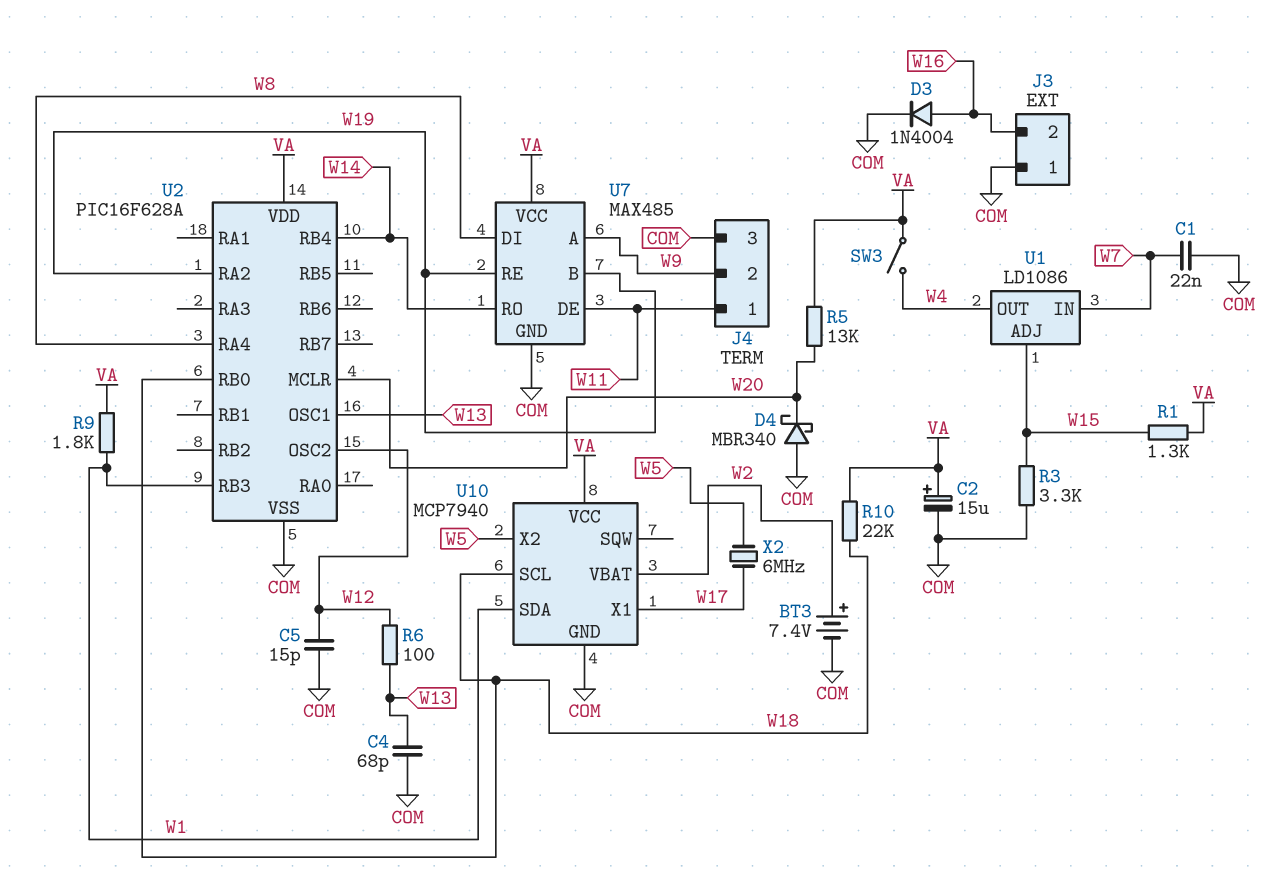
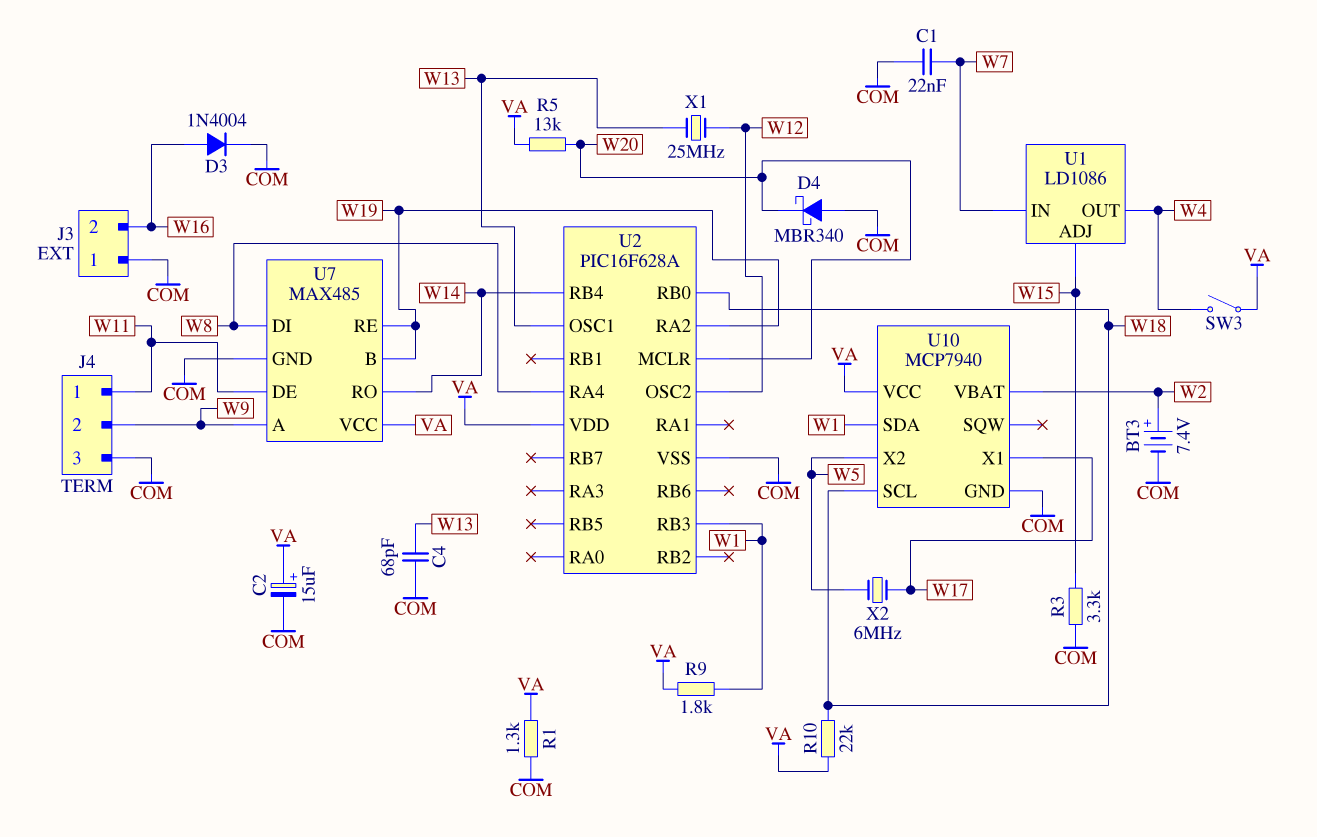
C5: 15pF (COM, W12) -> none
R1: 1.3k (VA, W15) -> 1.3k (COM, VA)
R6: 100 (W12, W13) -> none
X1: none -> 25MHz (W12, W13)

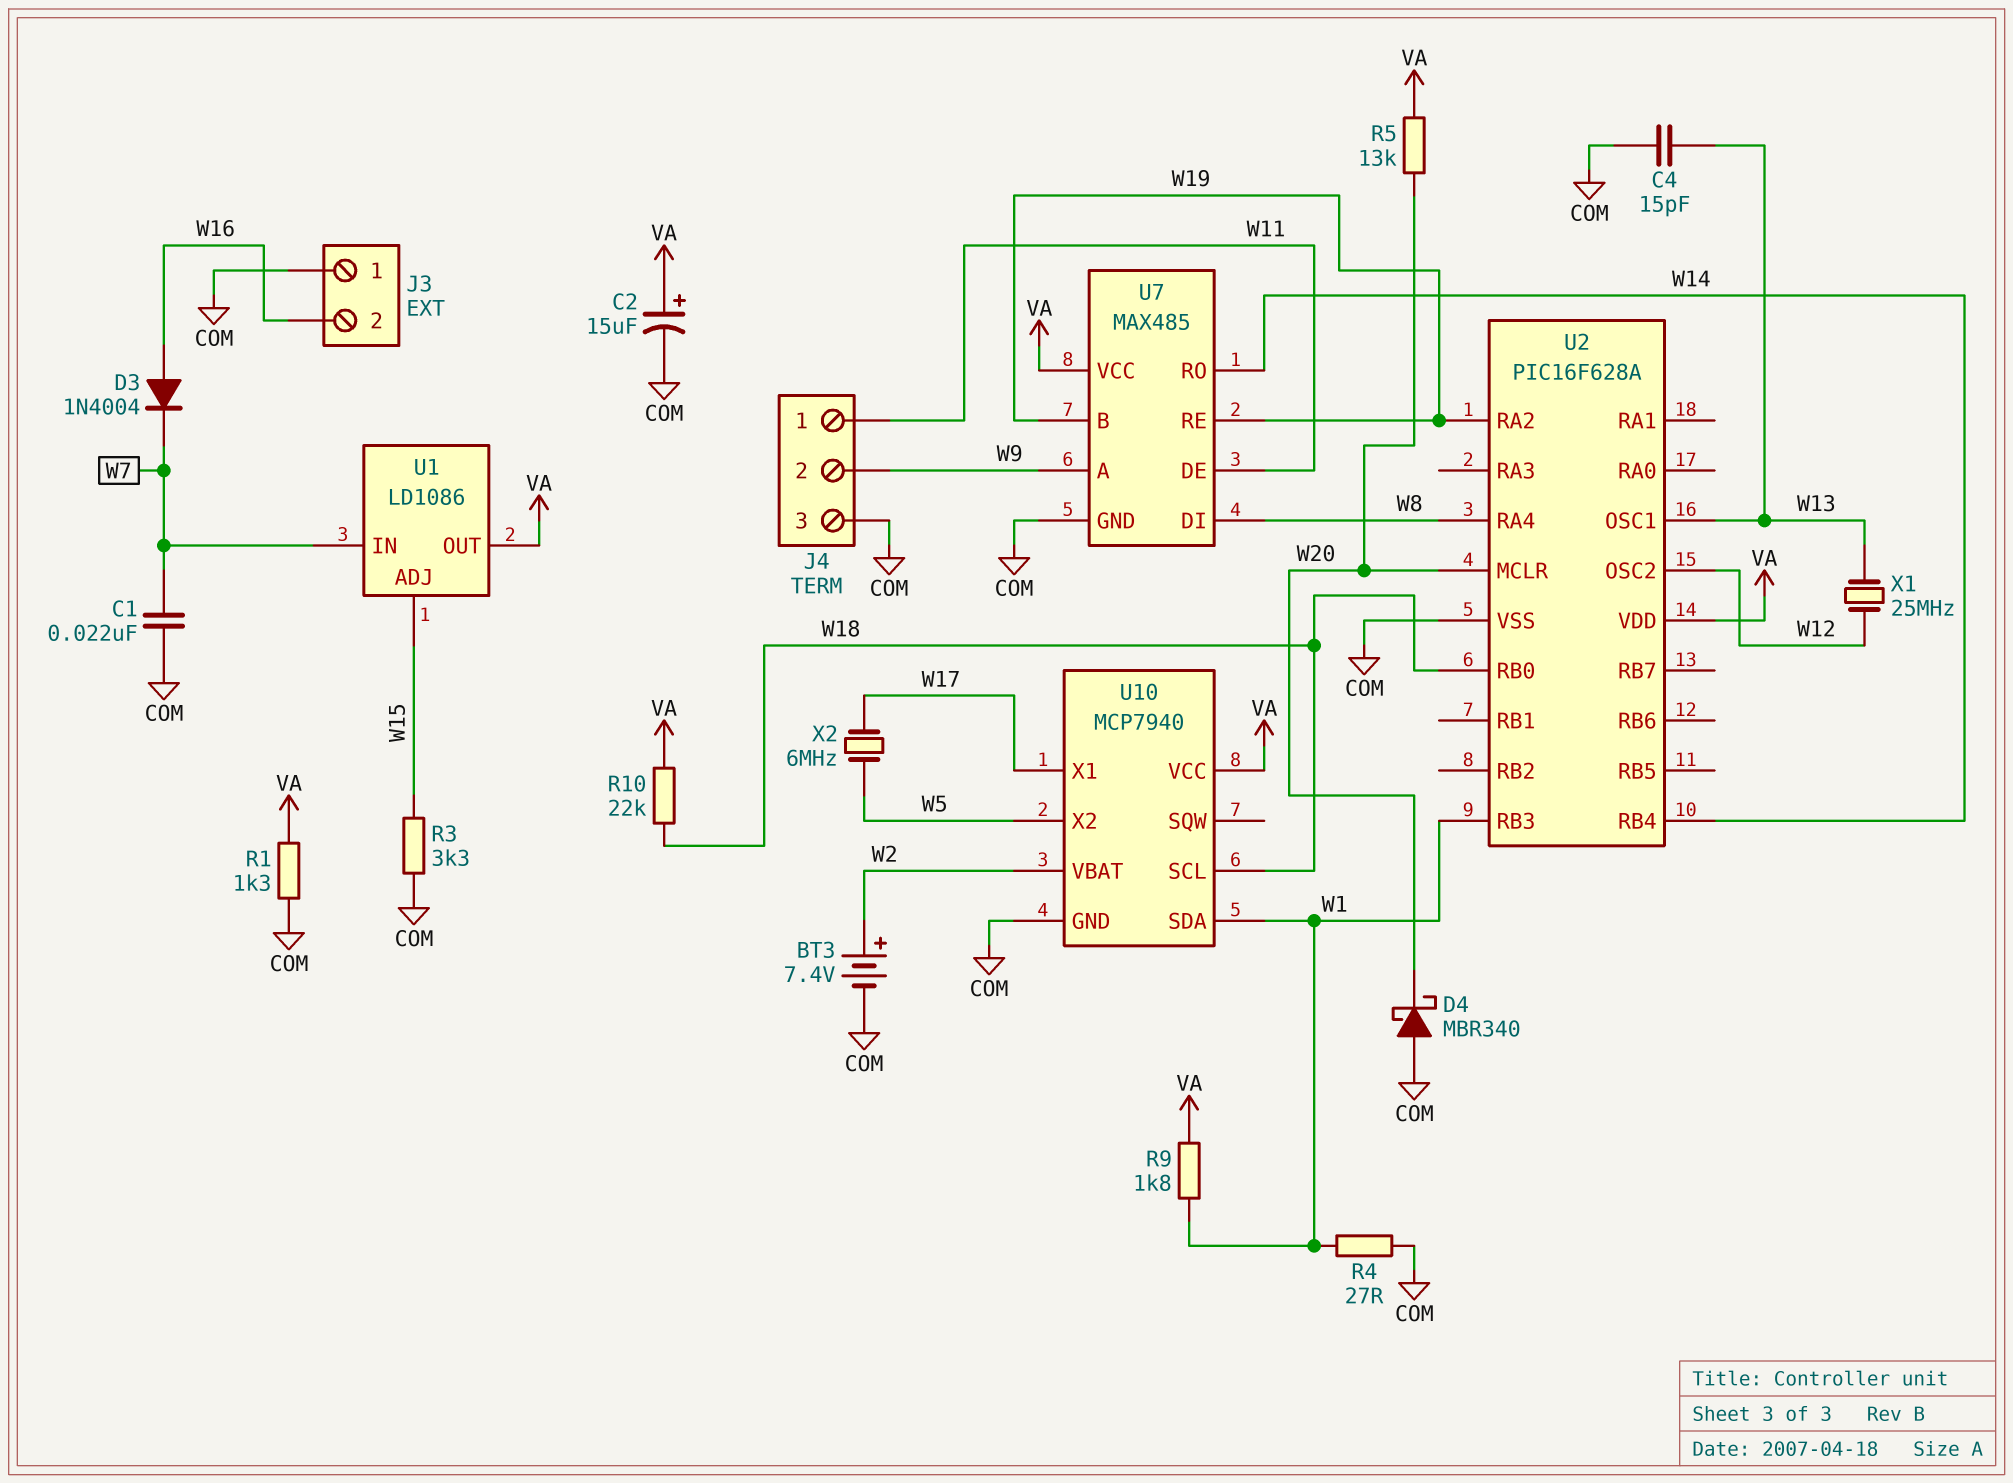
C4: 68pF (COM, W13) -> 15pF (COM, W13)
D3: diode 1N4004 (A W16, K COM) -> diode 1N4004 (A W16, K W7)
R4: none -> 27 (COM, W1)
SW3: switch (VA, W4) -> none
U1 pin OUT: W4 -> VA

